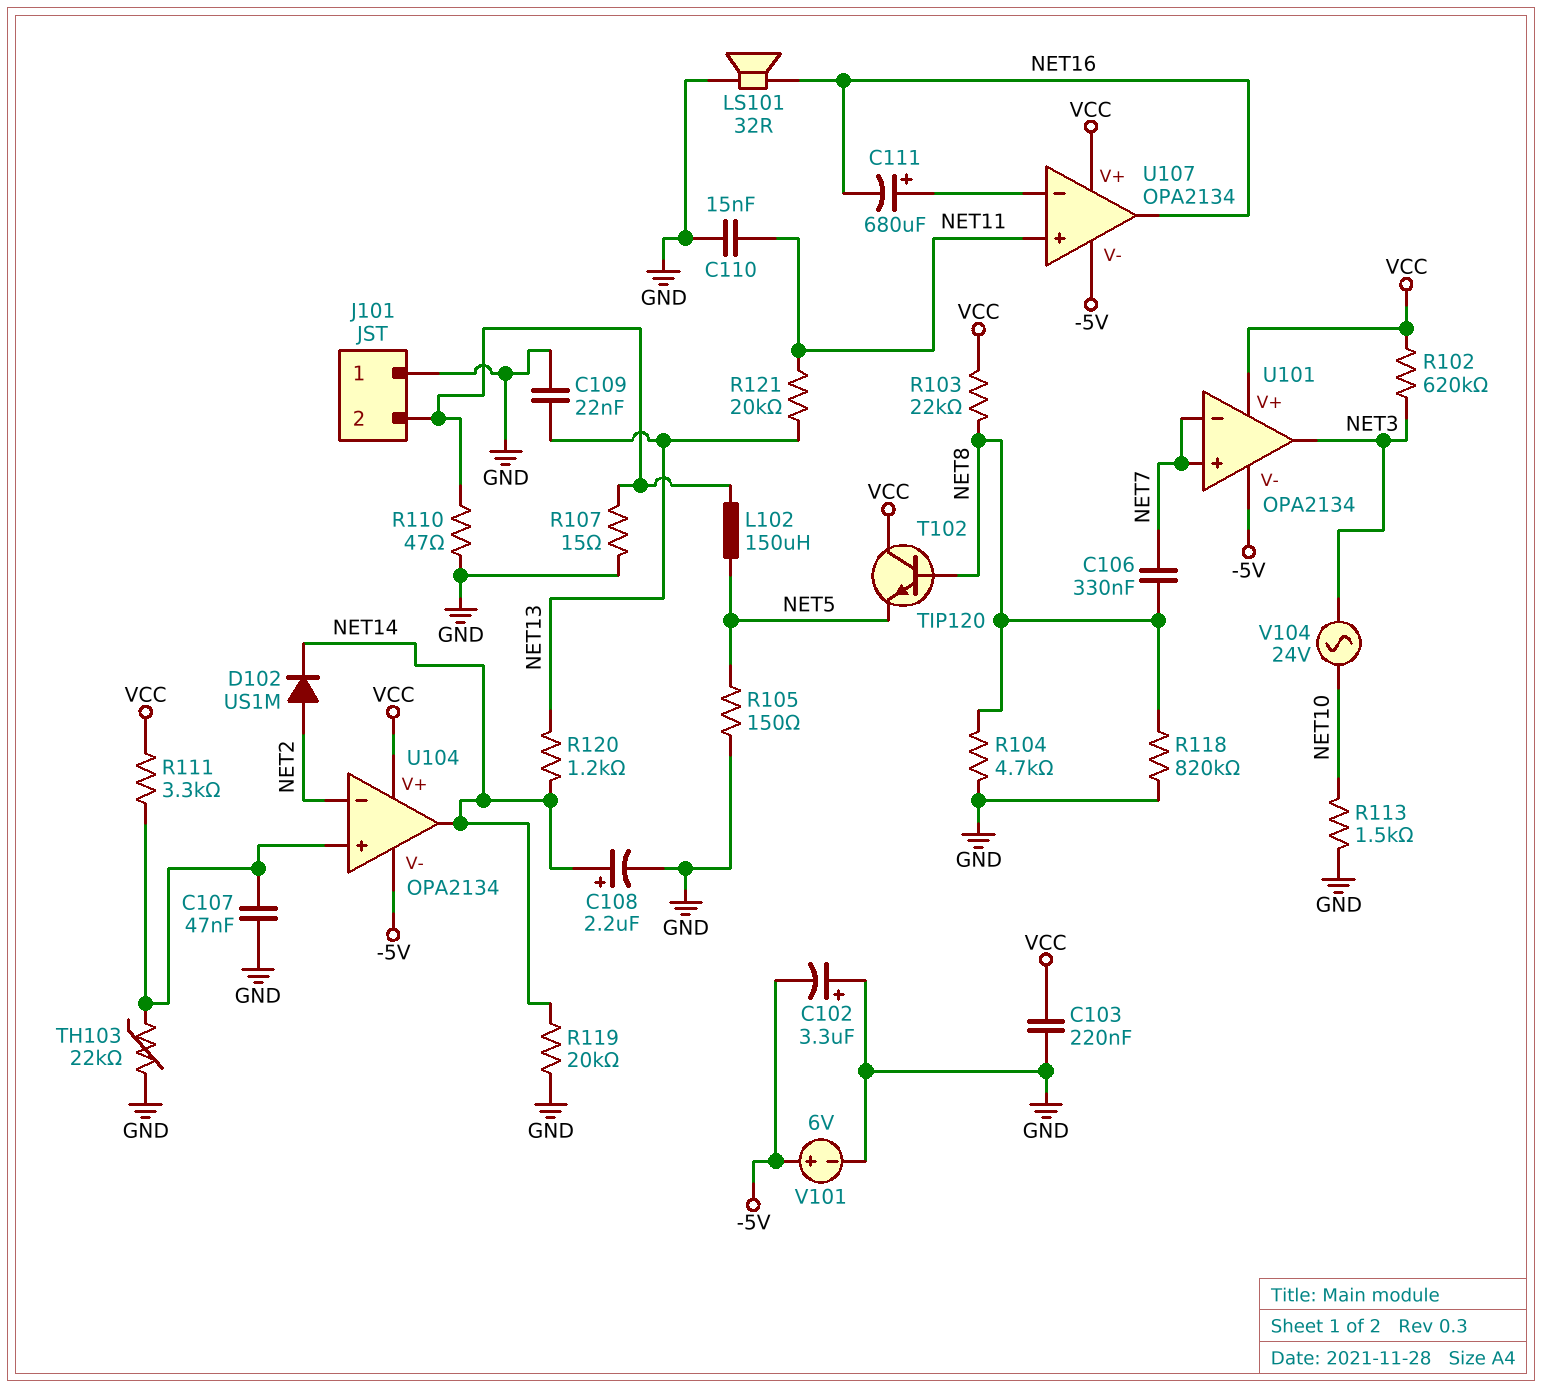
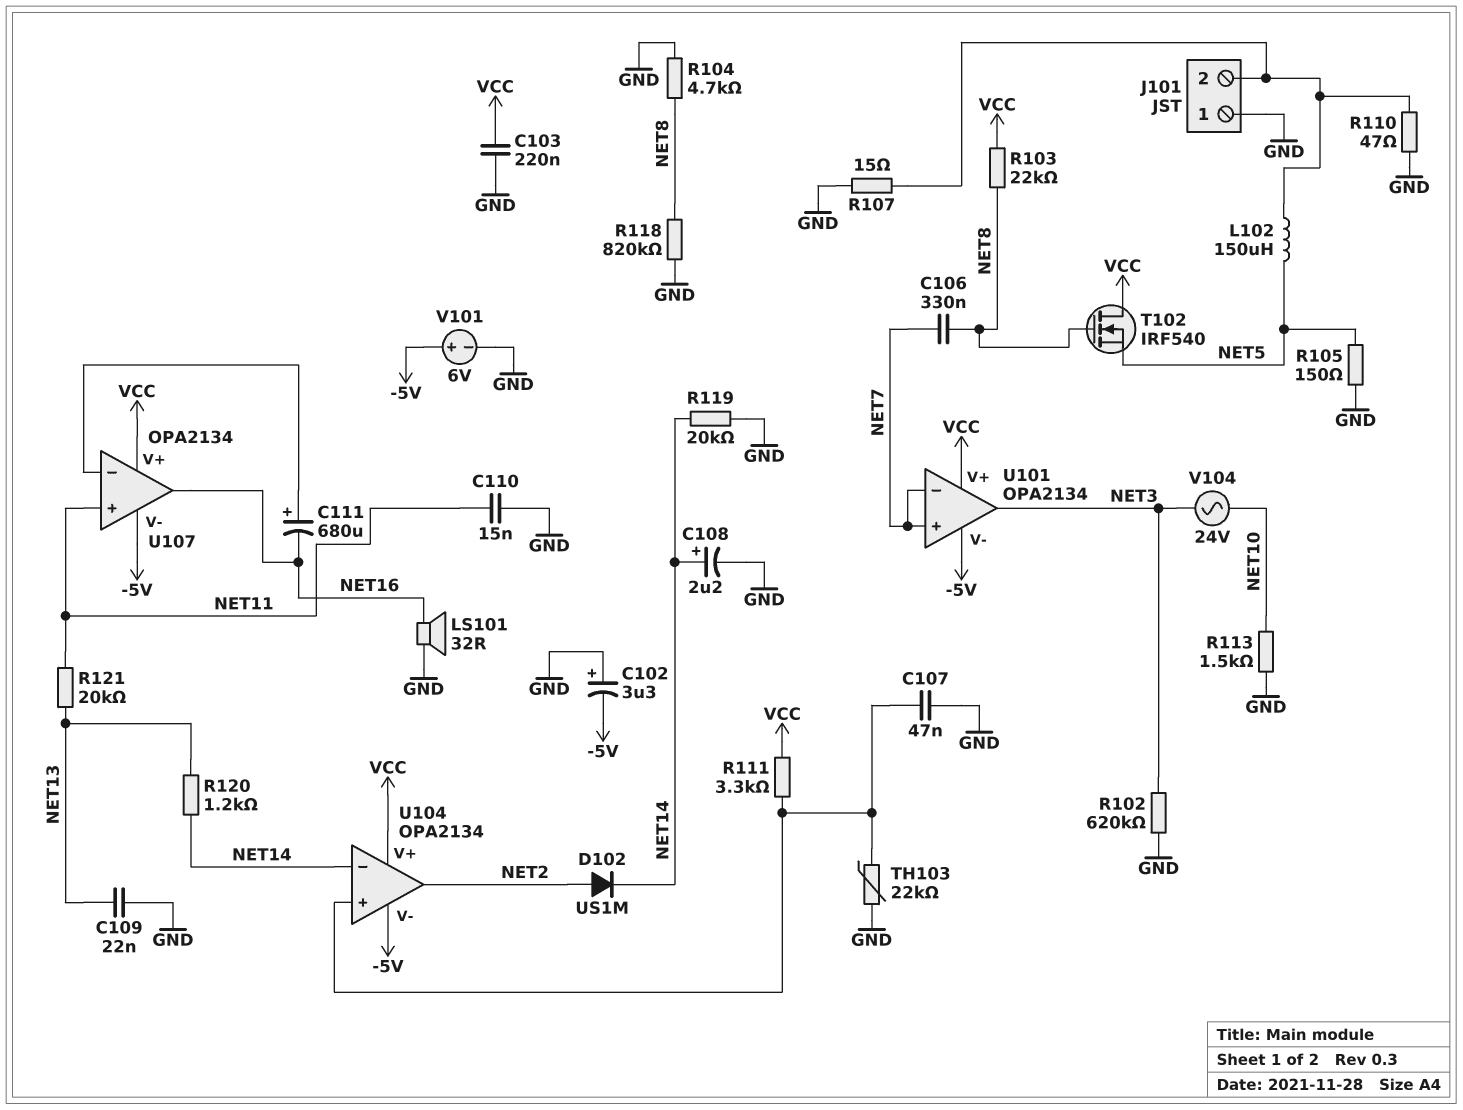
R102: 620k (NET3, VCC) -> 620k (GND, NET3)
T102: NPN TIP120 (B NET8, C VCC, E NET5) -> NMOS IRF540 (G NET8, D VCC, S NET5)
U104 pin in-: NET2 -> NET14
U104 pin out: NET14 -> NET2

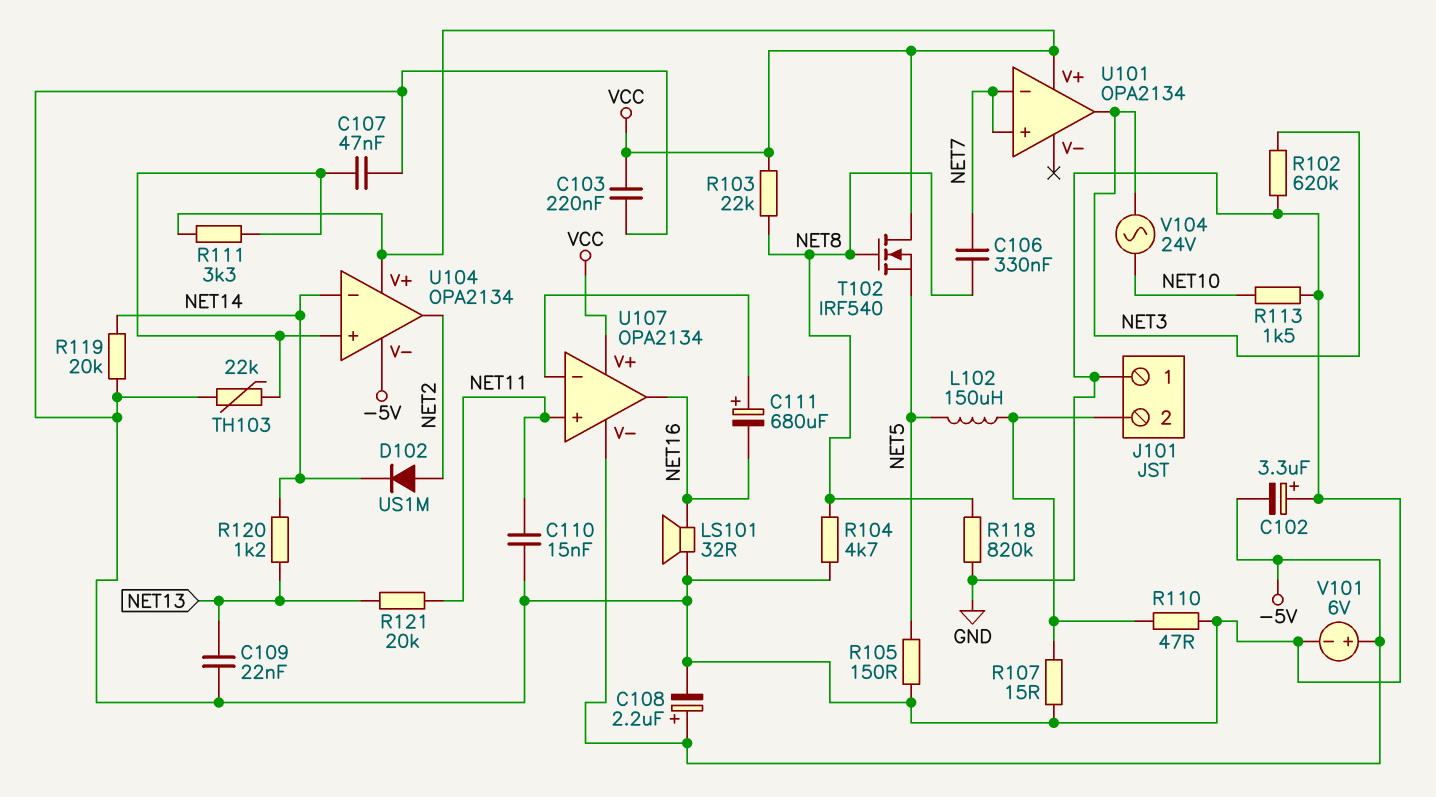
C108: 2.2uF (plus NET14, minus GND) -> 2.2uF (plus -5V, minus GND)
U101 pin V-: -5V -> none

